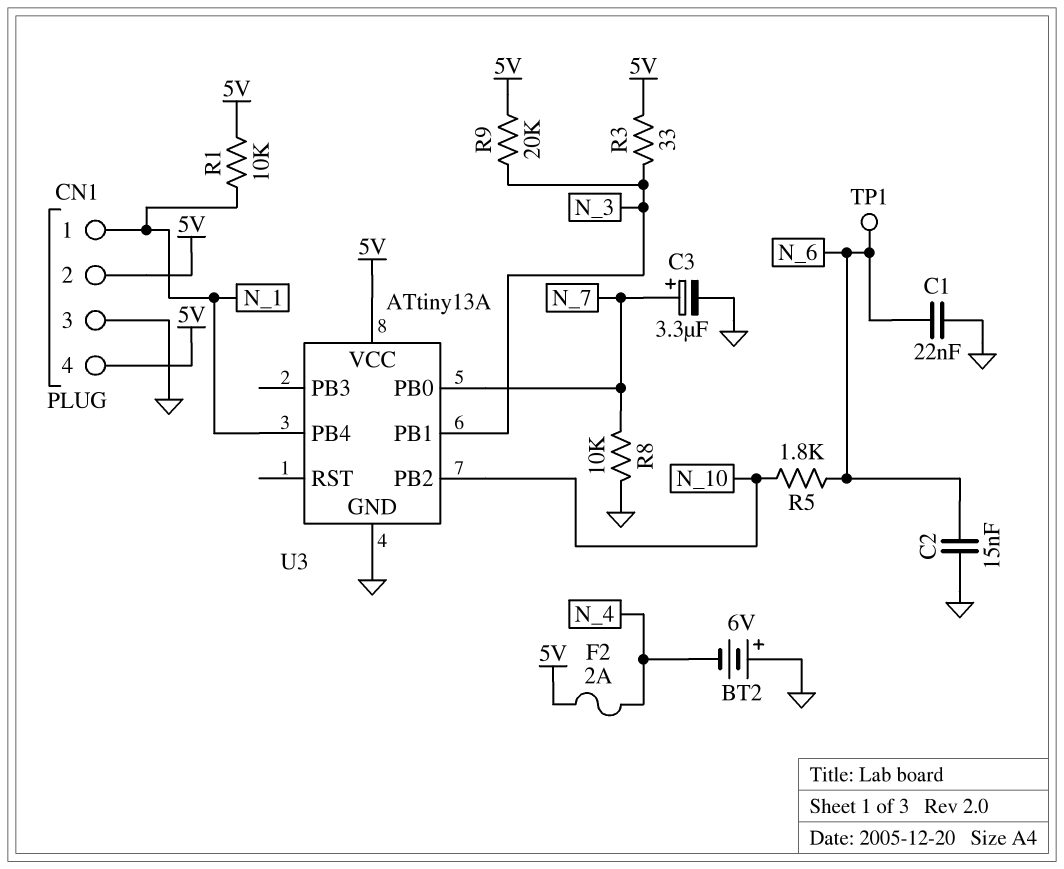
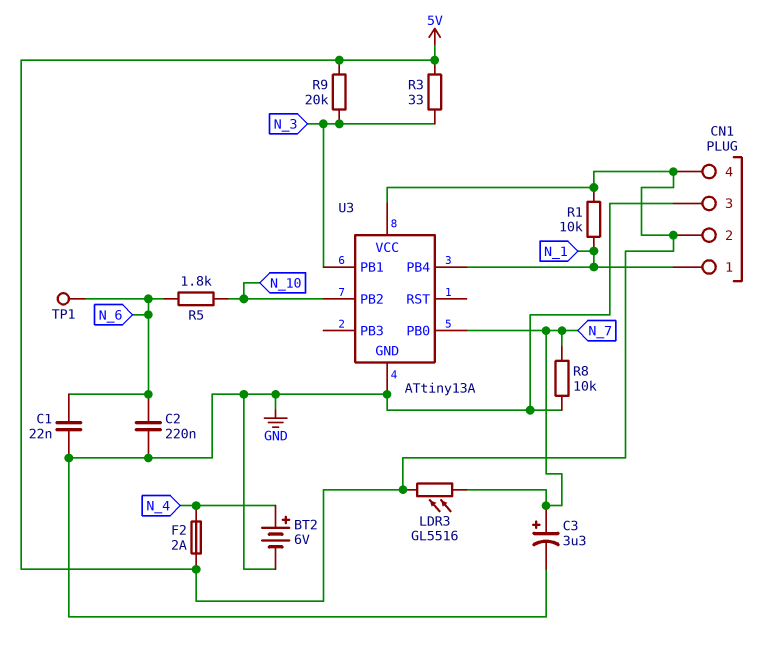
BT2: 6V (plus GND, minus N_4) -> 6V (plus N_4, minus GND)
C2: 15nF (GND, N_6) -> 220nF (GND, N_6)
LDR3: none -> GL5516 (5V, N_7)

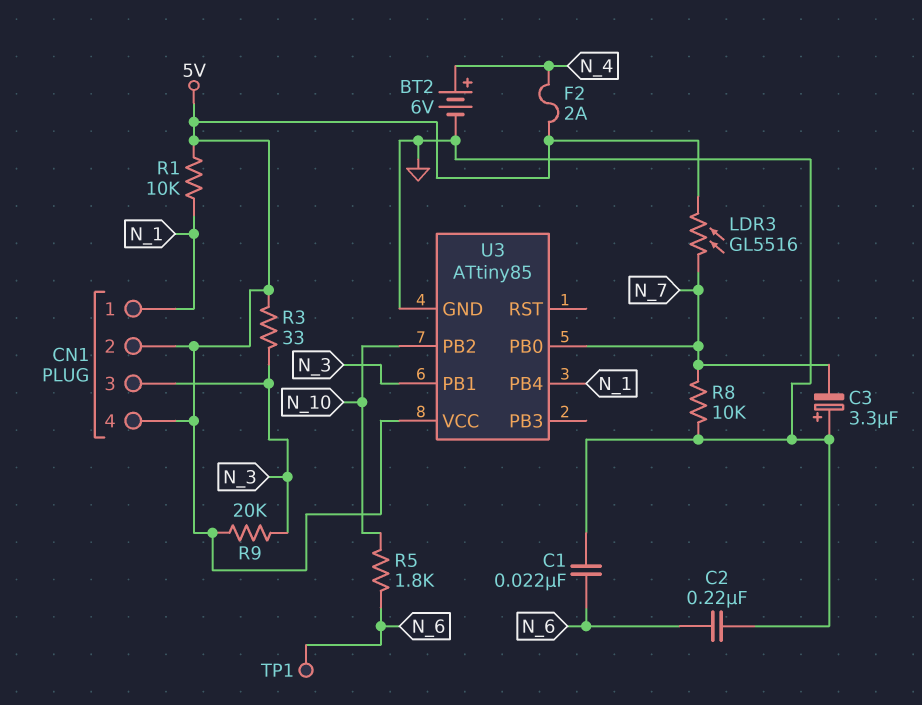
C3: 3.3uF (plus N_7, minus GND) -> 3.3uF (plus GND, minus N_7)
CN1 pin 3: GND -> N_3
U3: ATtiny13A -> ATtiny85

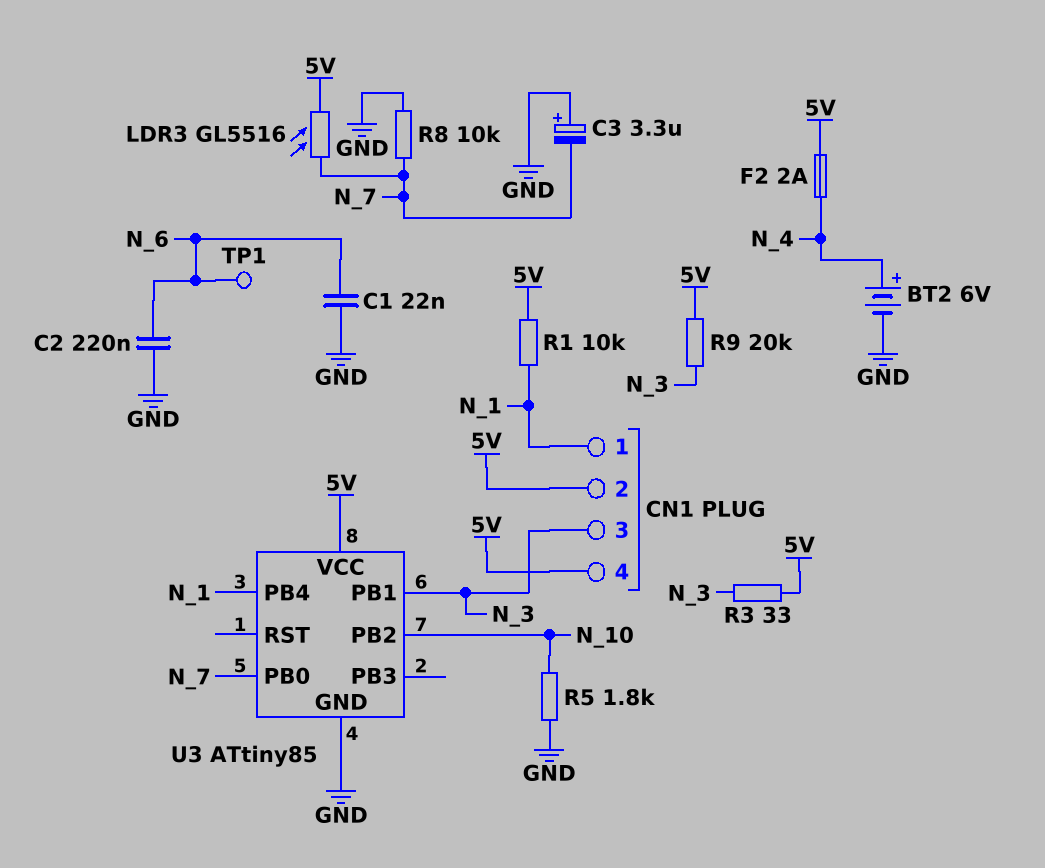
R5: 1.8k (N_6, N_10) -> 1.8k (GND, N_10)

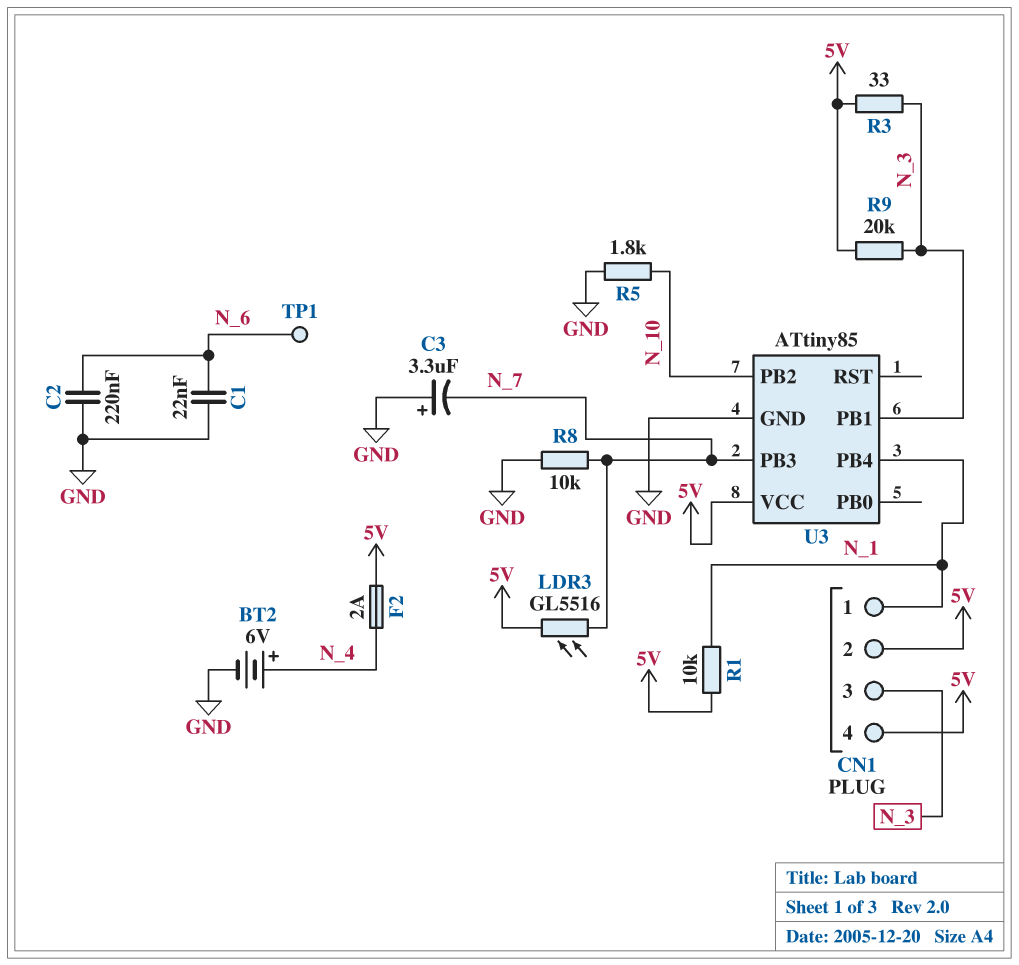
U3 pin PB0: N_7 -> none
U3 pin PB3: none -> N_7

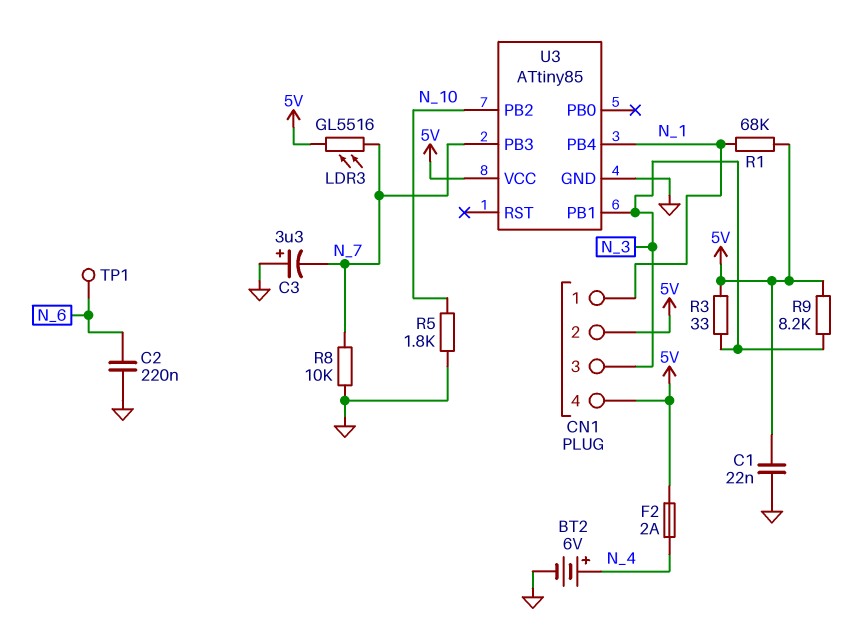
C1: 22nF (GND, N_6) -> 22nF (5V, GND)
R1: 10k (5V, N_1) -> 68k (5V, N_1)
R9: 20k (5V, N_3) -> 8.2k (5V, N_3)

